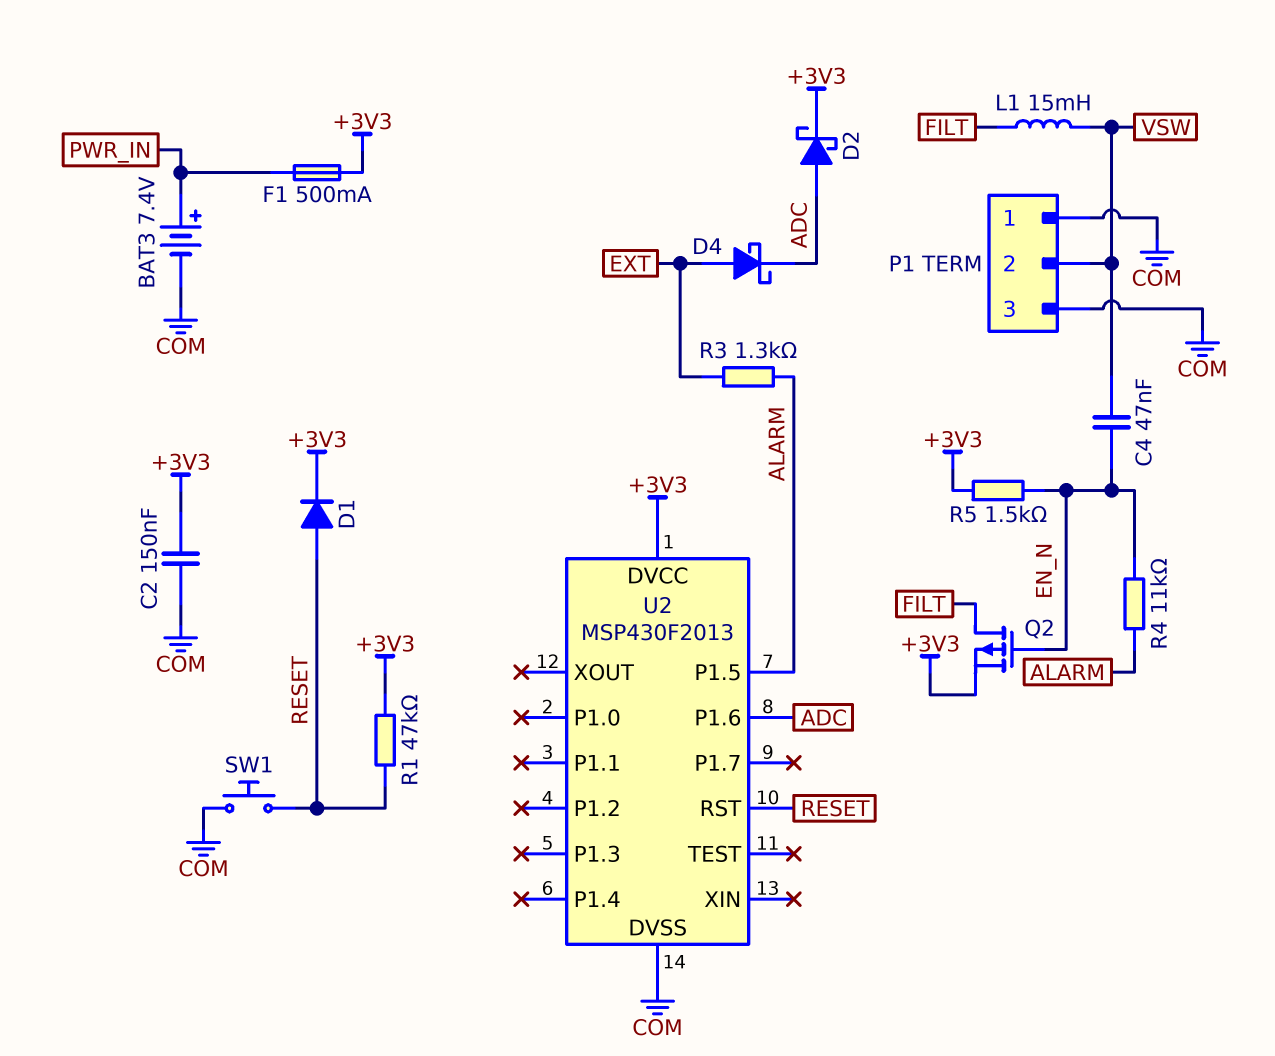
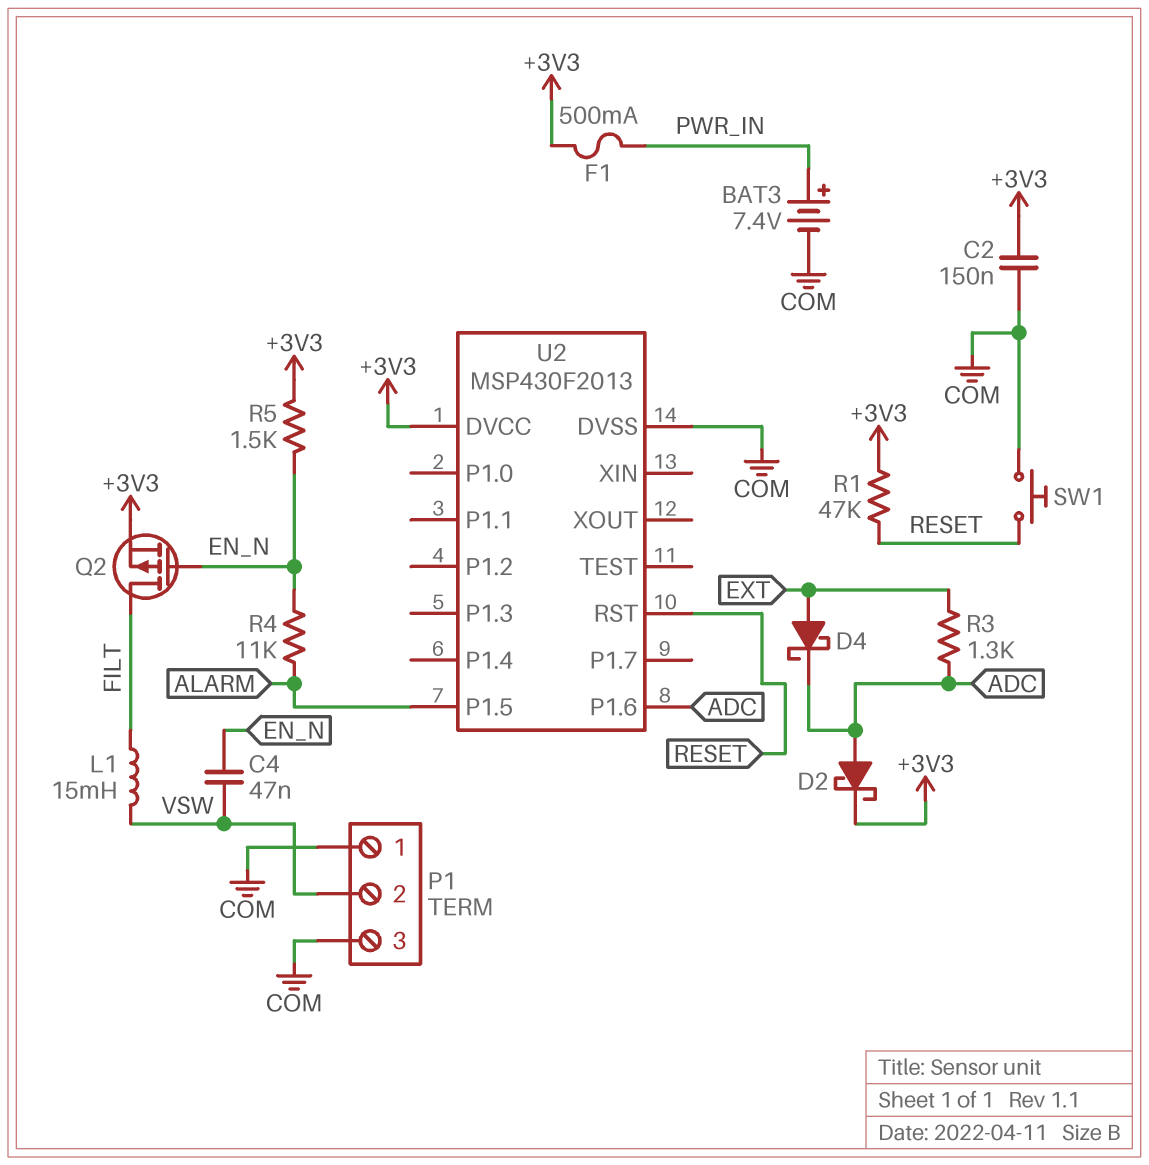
D1: diode (A RESET, K +3V3) -> none
R3: 1.3k (ALARM, EXT) -> 1.3k (ADC, EXT)

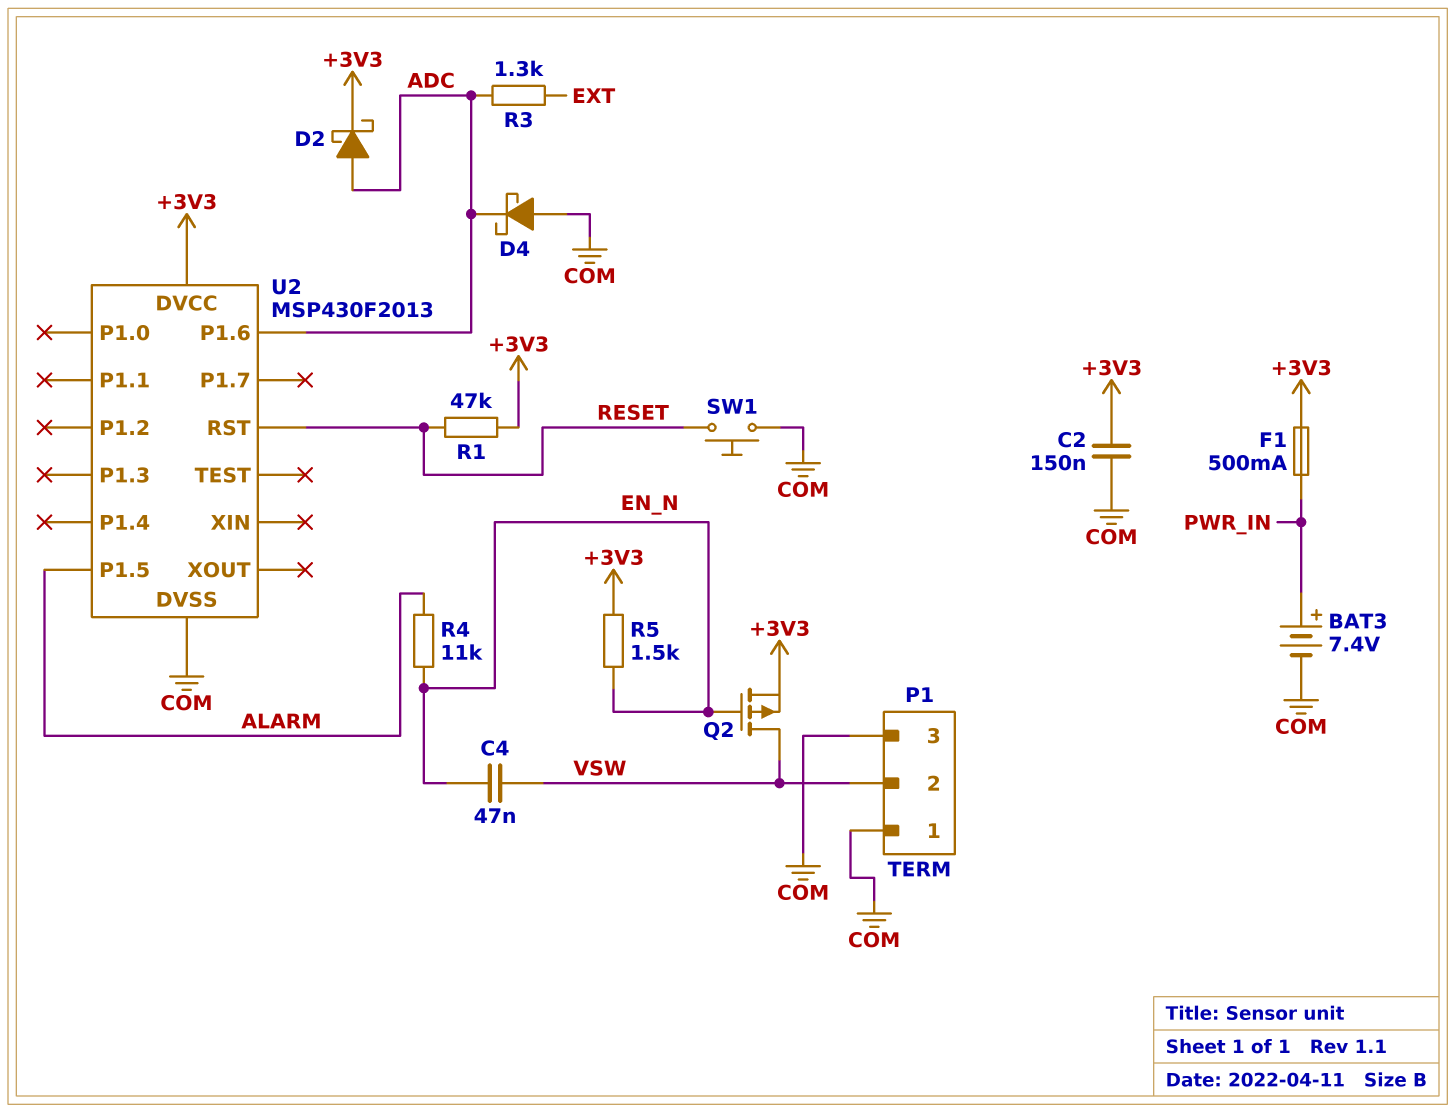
D4: schottky (A EXT, K ADC) -> schottky (A COM, K ADC)
L1: 15mH (FILT, VSW) -> none
Q2: PMOS (G EN_N, D FILT, S +3V3) -> PMOS (G EN_N, D VSW, S +3V3)

